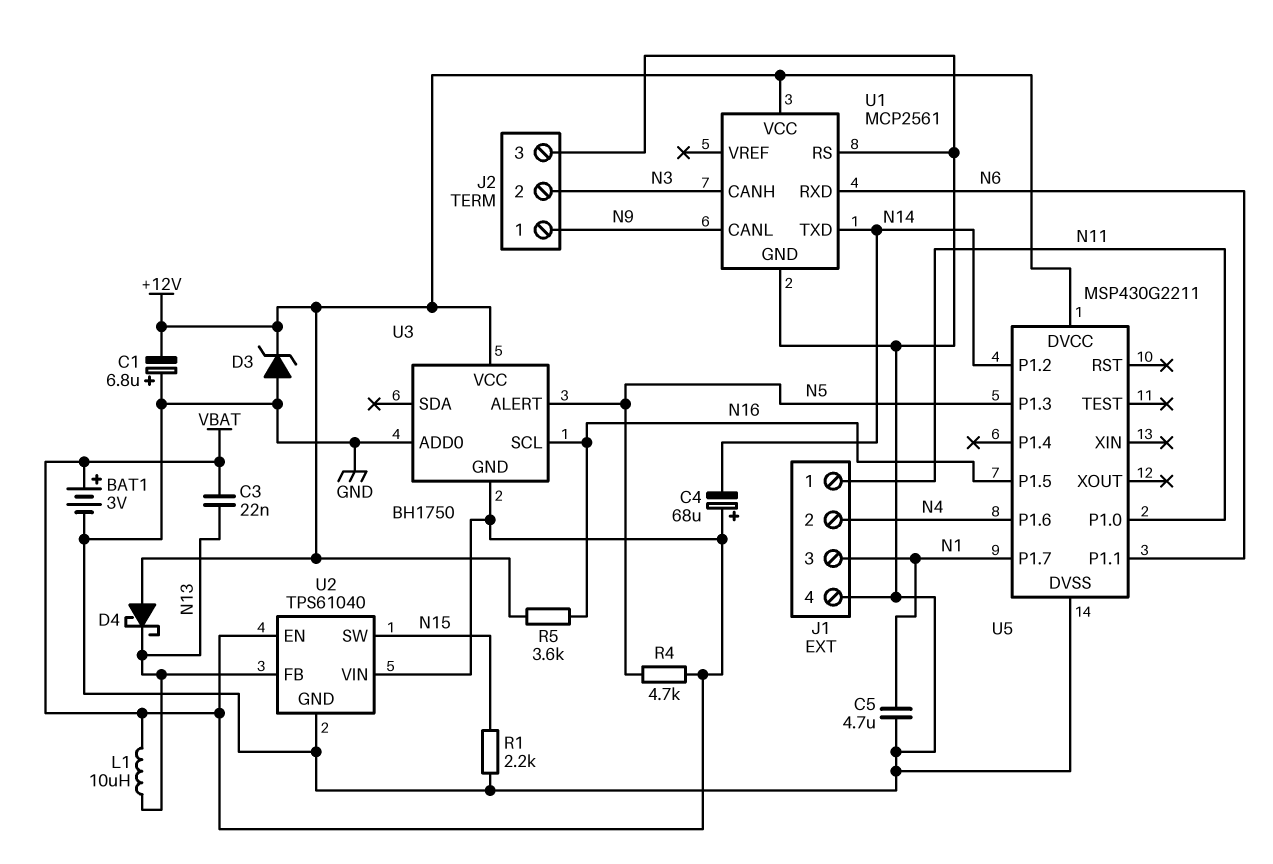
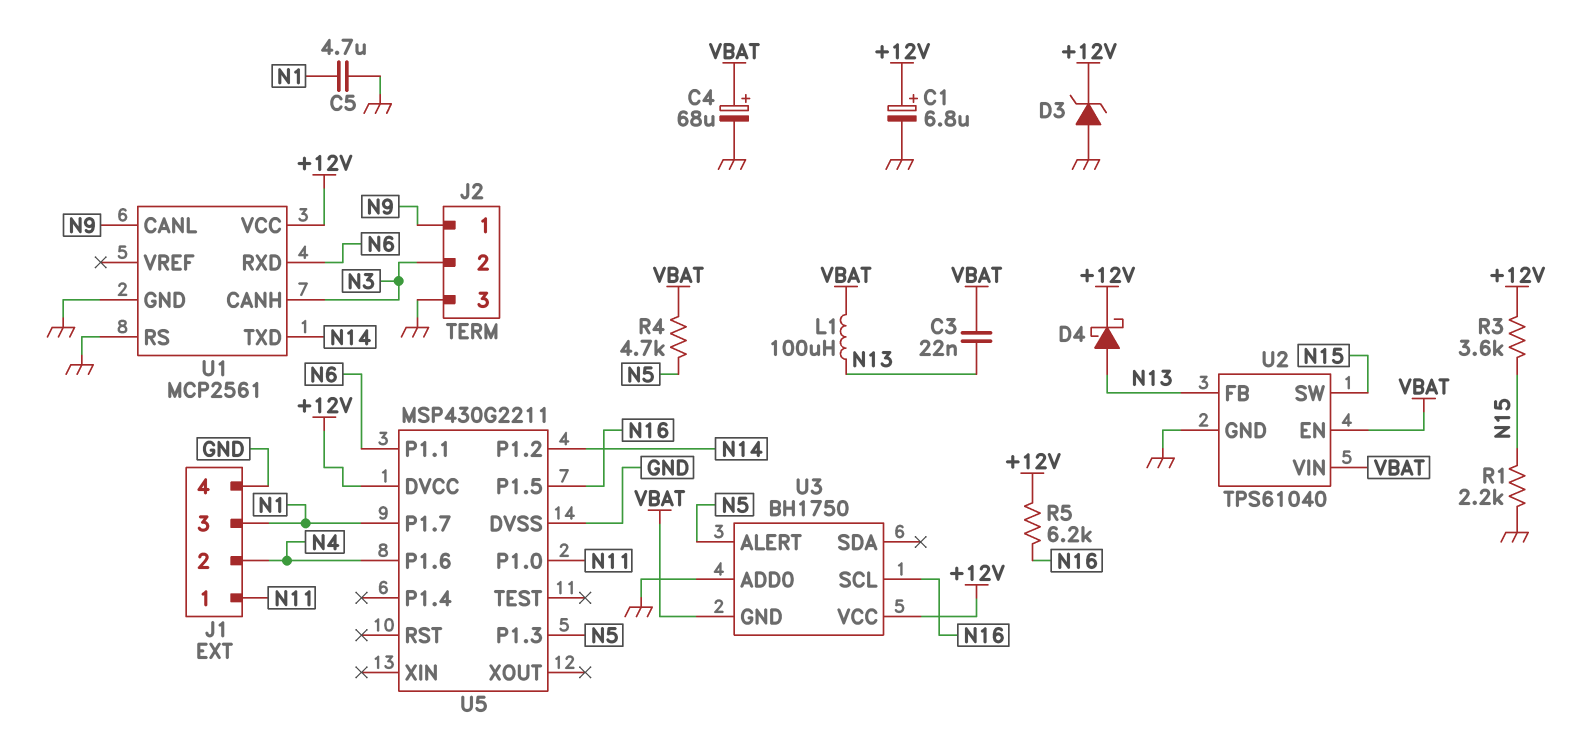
BAT1: 3V (plus VBAT, minus GND) -> none
C1: 6.8uF (plus GND, minus +12V) -> 6.8uF (plus +12V, minus GND)
C4: 68uF (plus VBAT, minus N14) -> 68uF (plus VBAT, minus GND)
D4: schottky (A +12V, K N13) -> schottky (A N13, K +12V)
L1: 10uH (N13, VBAT) -> 100uH (N13, VBAT)
R3: none -> 3.6k (+12V, N15)
R5: 3.6k (+12V, N16) -> 6.2k (+12V, N16)

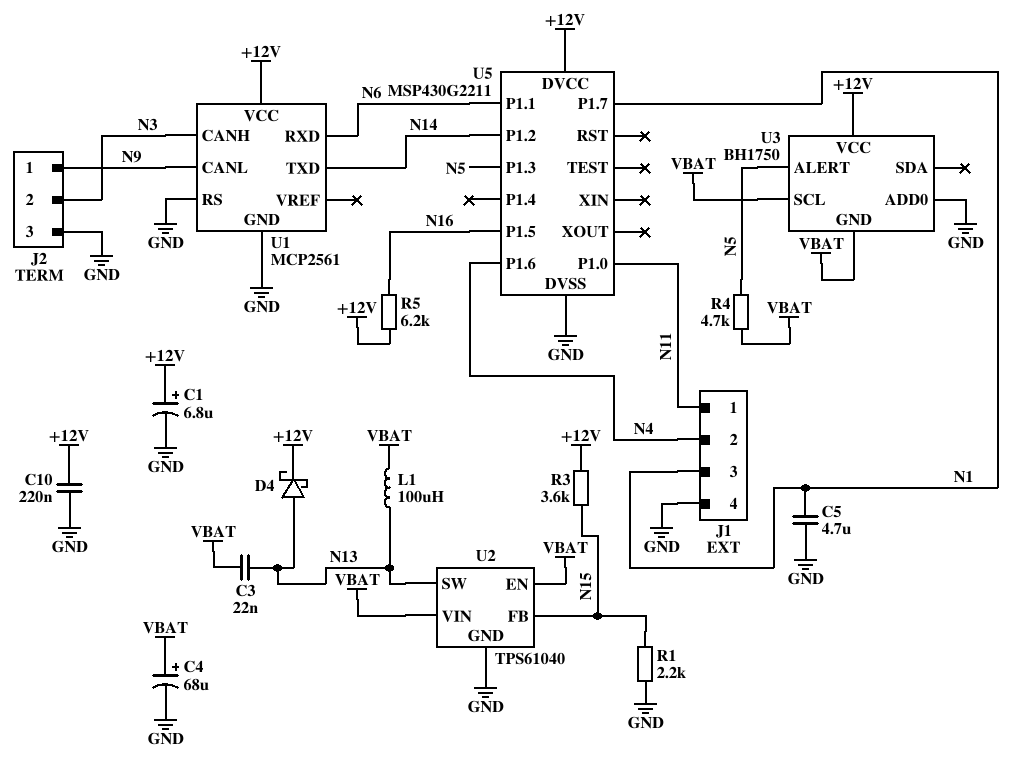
C10: none -> 220nF (+12V, GND)
D3: zener (A GND, K +12V) -> none
U2 pin FB: N13 -> N15
U2 pin SW: N15 -> N13
U3 pin SCL: N16 -> VBAT

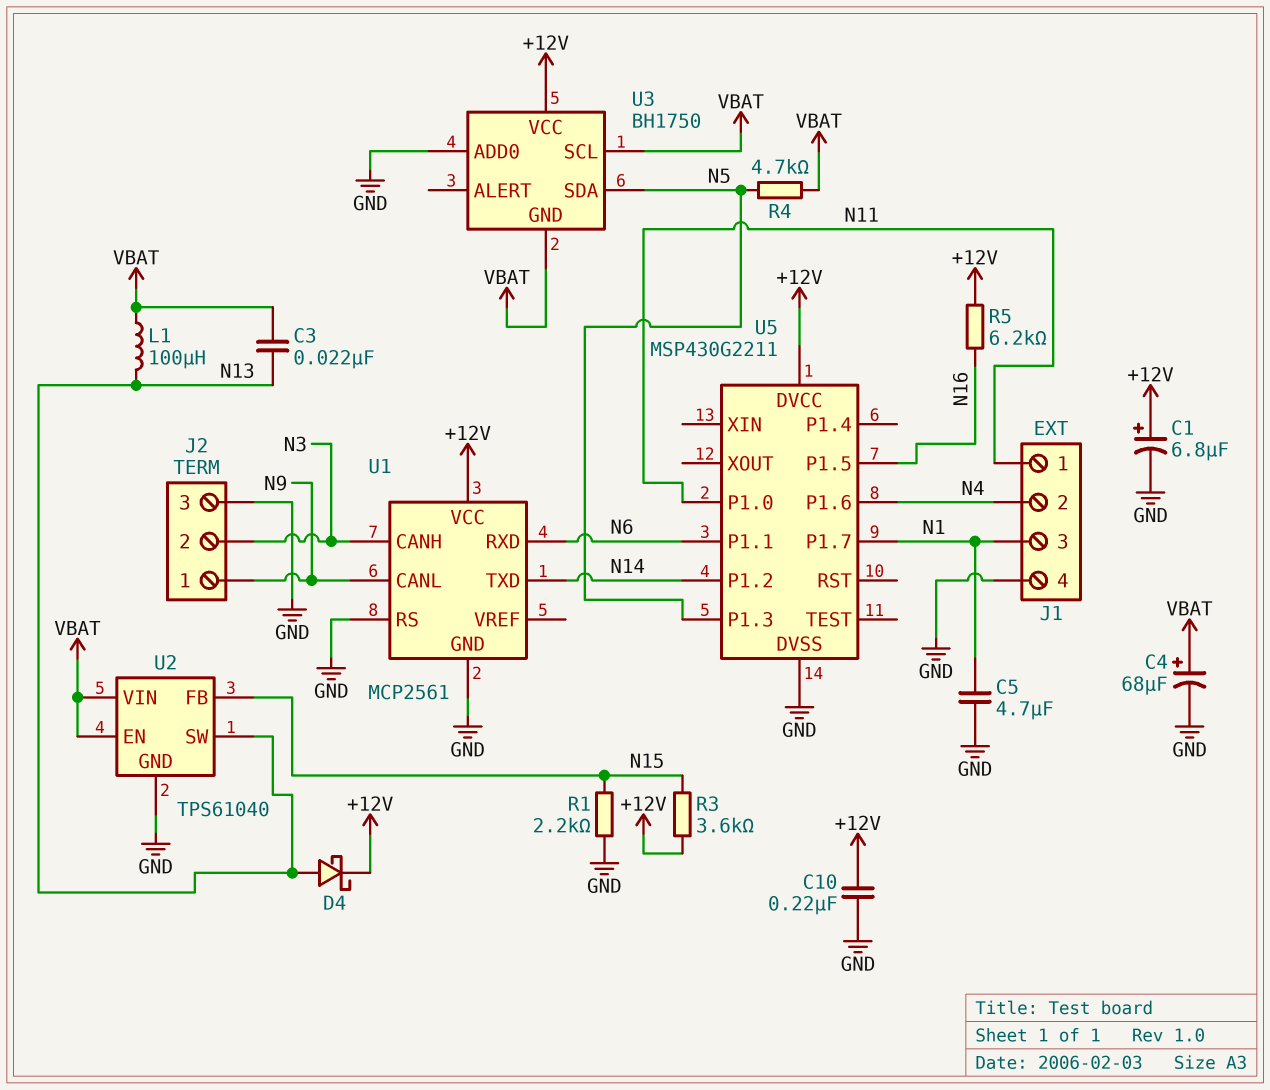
U3 pin ALERT: N5 -> none
U3 pin SDA: none -> N5

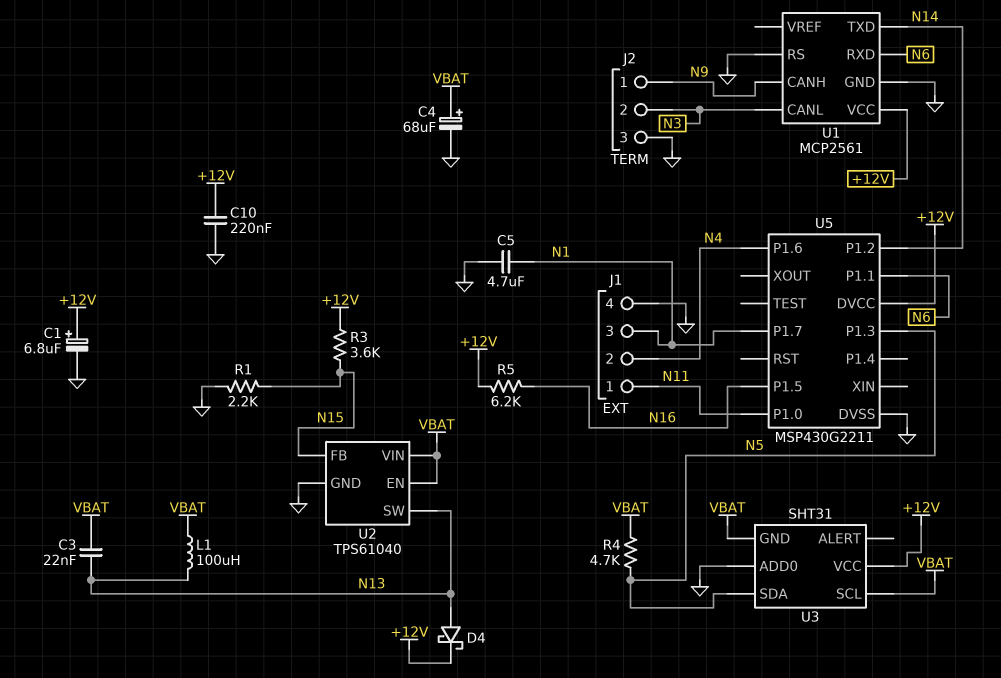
U1 pin CANH: N3 -> N9
U1 pin CANL: N9 -> N3
U3: BH1750 -> SHT31

